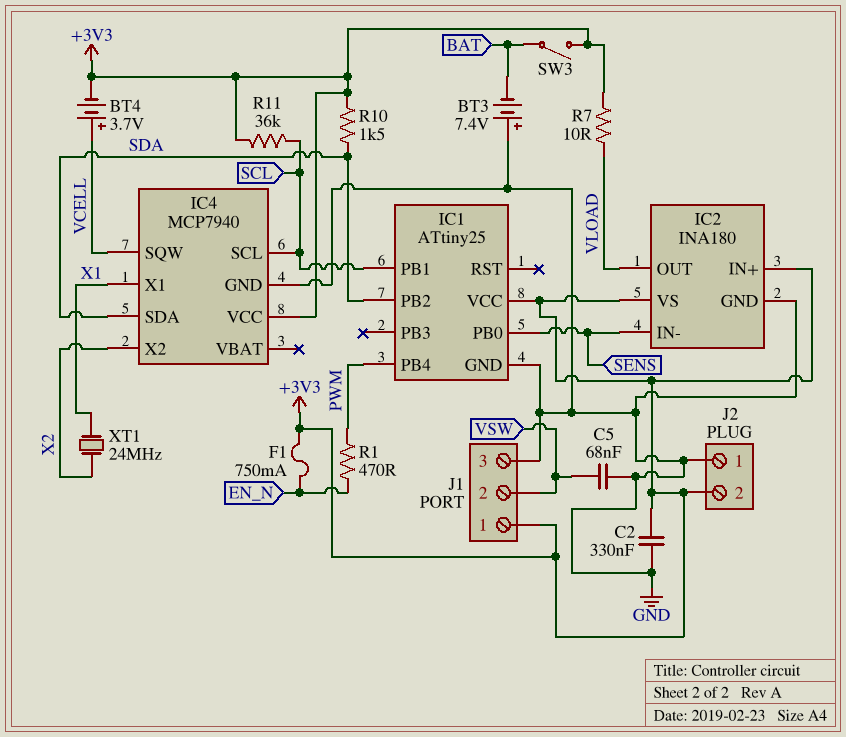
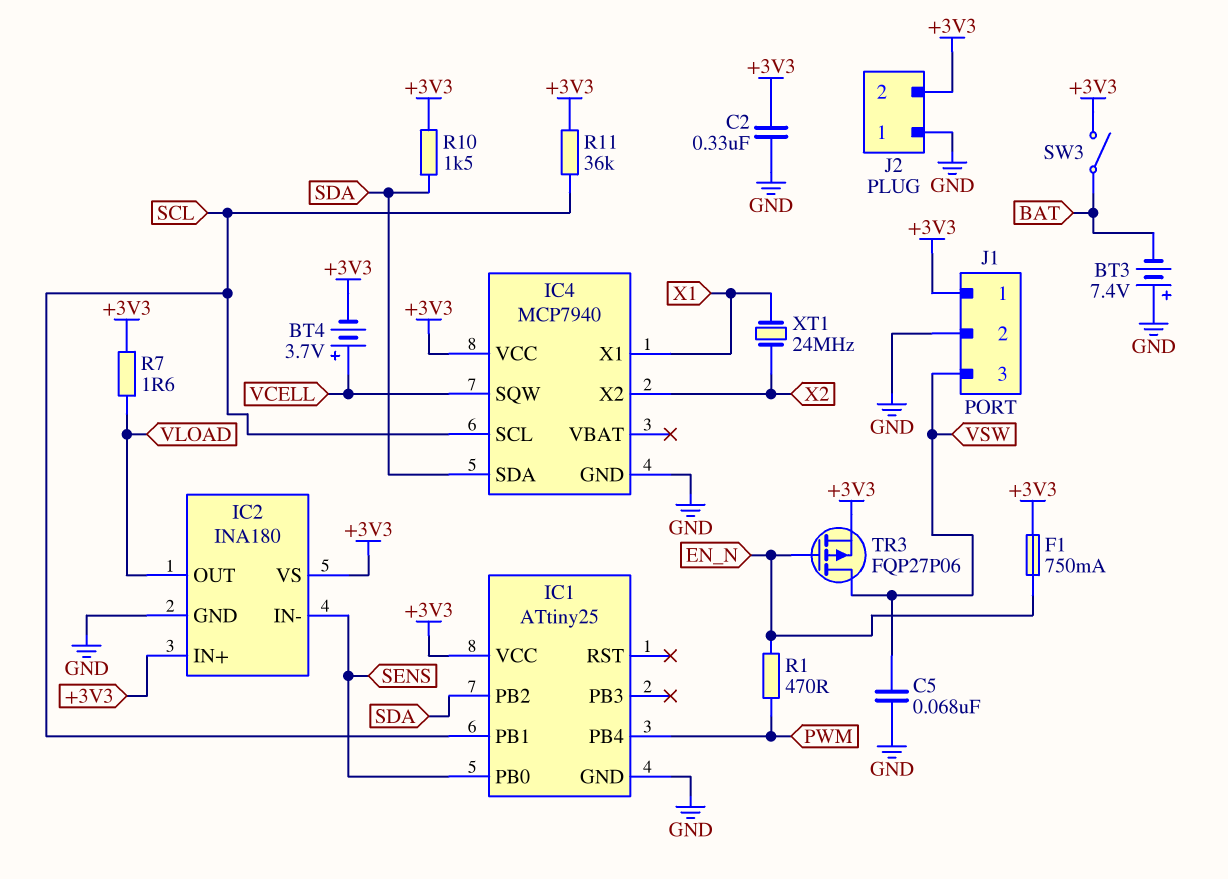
J1 pin 2: VSW -> GND
J1 pin 3: GND -> VSW
R7: 10 (+3V3, VLOAD) -> 1.6 (+3V3, VLOAD)
TR3: none -> PMOS FQP27P06 (G EN_N, D VSW, S +3V3)

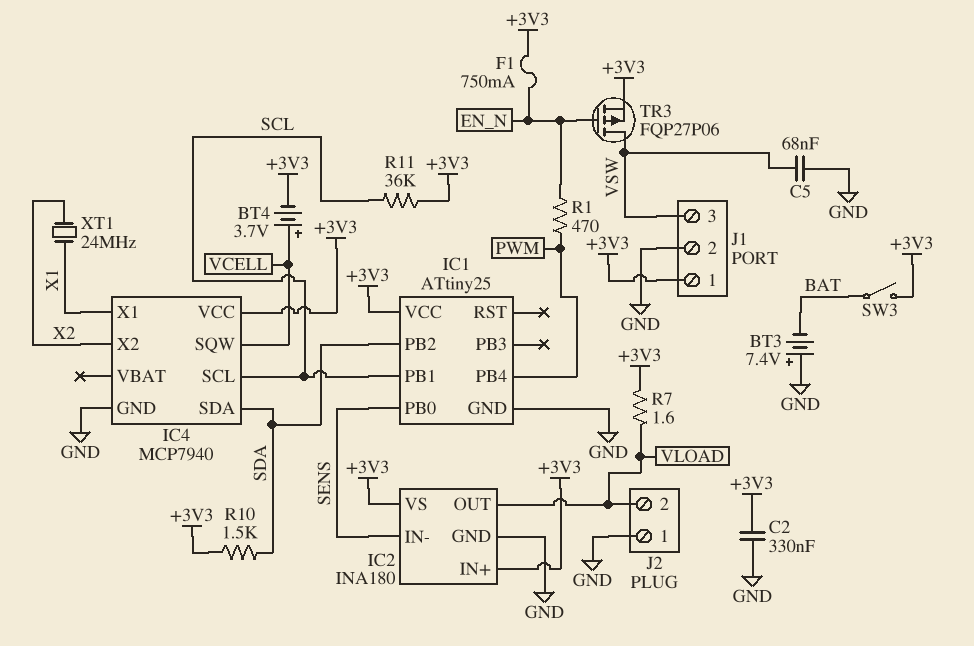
J2 pin 2: +3V3 -> VLOAD

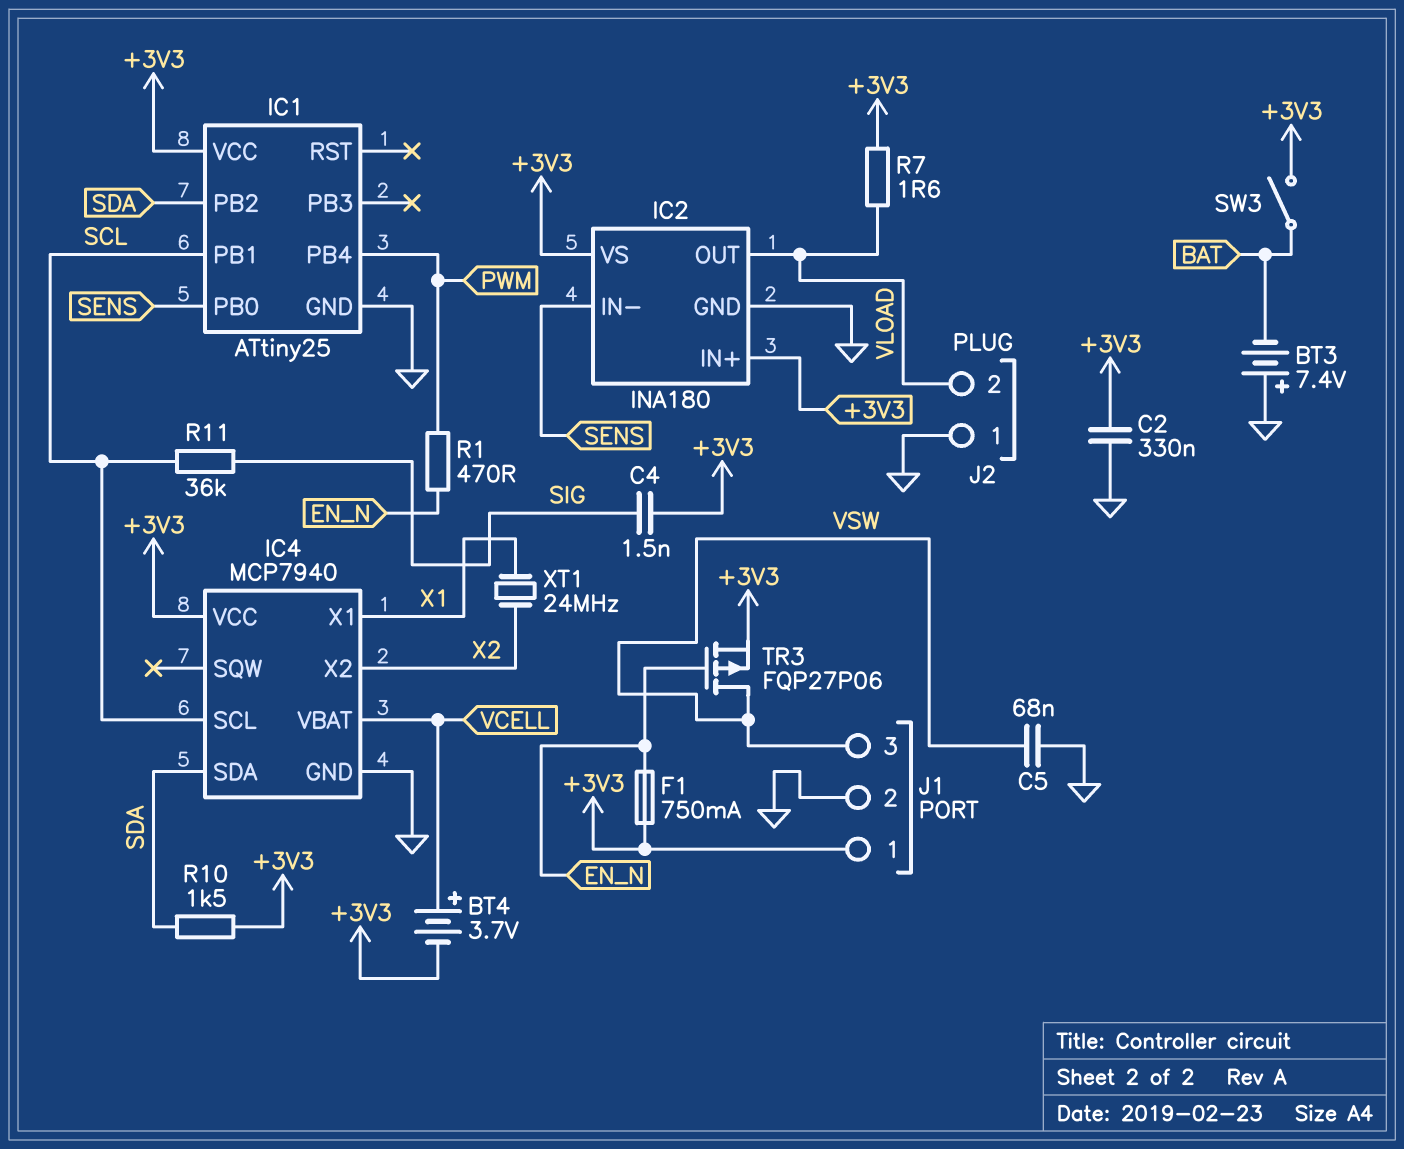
C4: none -> 1.5nF (+3V3, SIG)
IC4 pin SQW: VCELL -> none
IC4 pin VBAT: none -> VCELL
R11: 36k (+3V3, SCL) -> 36k (SCL, SIG)

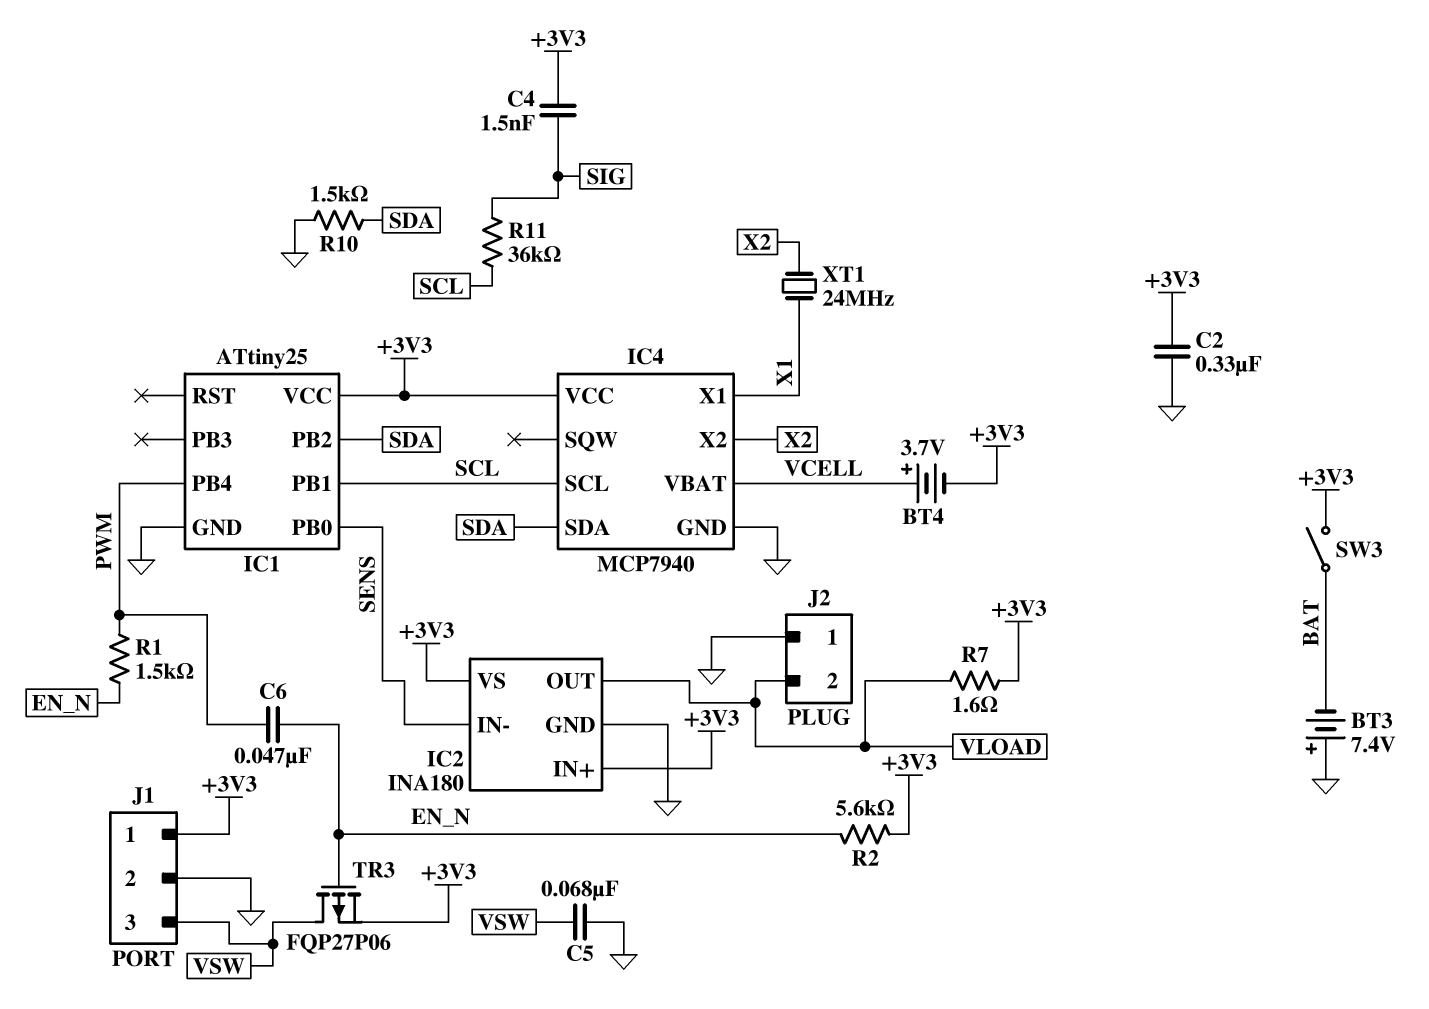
C6: none -> 47nF (EN_N, PWM)
F1: 750mA (+3V3, EN_N) -> none
R1: 470 (EN_N, PWM) -> 1.5k (EN_N, PWM)
R2: none -> 5.6k (+3V3, EN_N)
R10: 1.5k (+3V3, SDA) -> 1.5k (GND, SDA)

